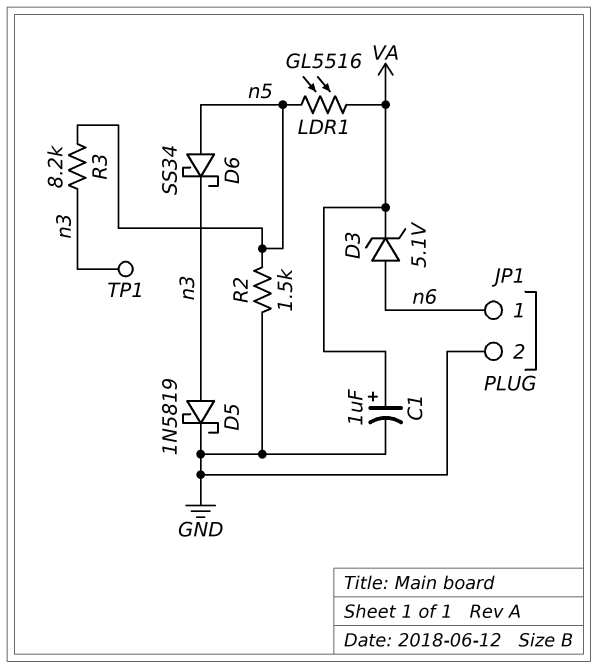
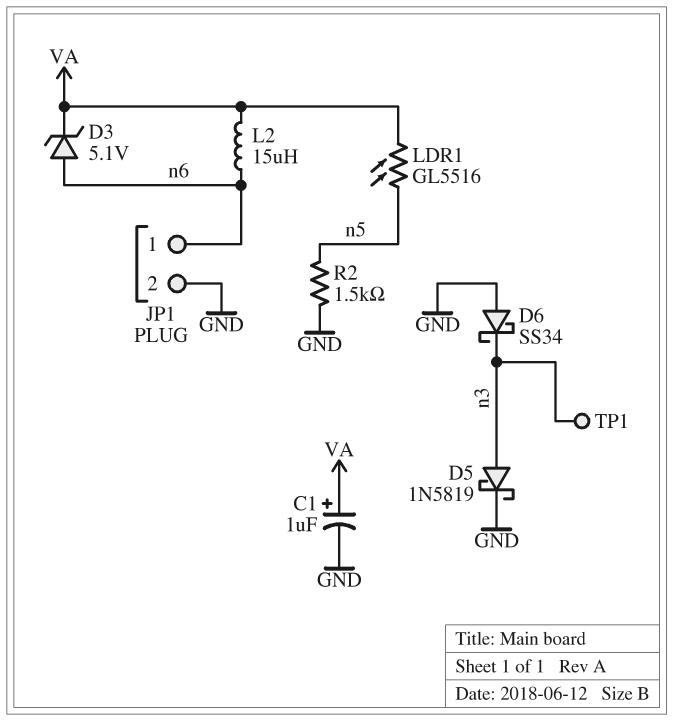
D6: schottky SS34 (A n5, K n3) -> schottky SS34 (A GND, K n3)
L2: none -> 15uH (VA, n6)
R3: 8.2k (n3, n5) -> none

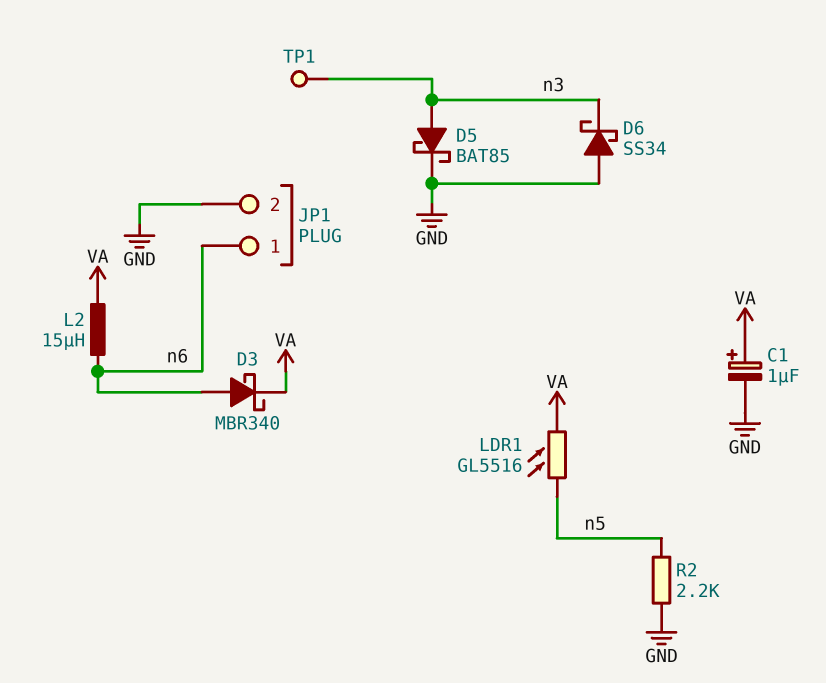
D3: zener 5.1V (A n6, K VA) -> schottky MBR340 (A n6, K VA)
D5: schottky 1N5819 (A n3, K GND) -> schottky BAT85 (A n3, K GND)
R2: 1.5k (GND, n5) -> 2.2k (GND, n5)

